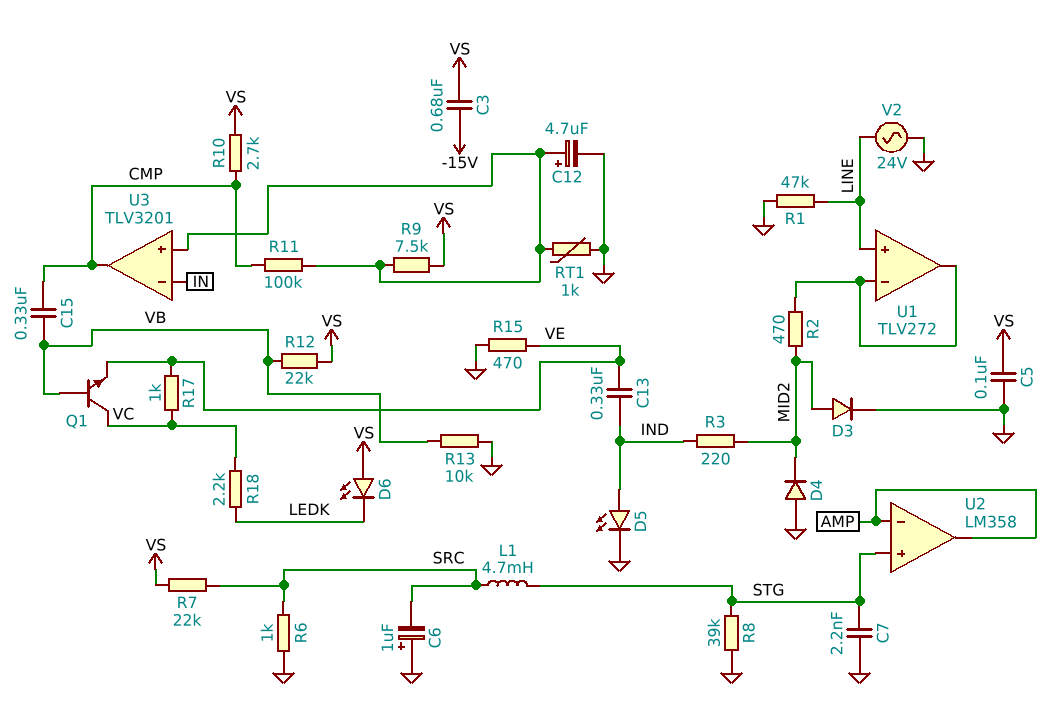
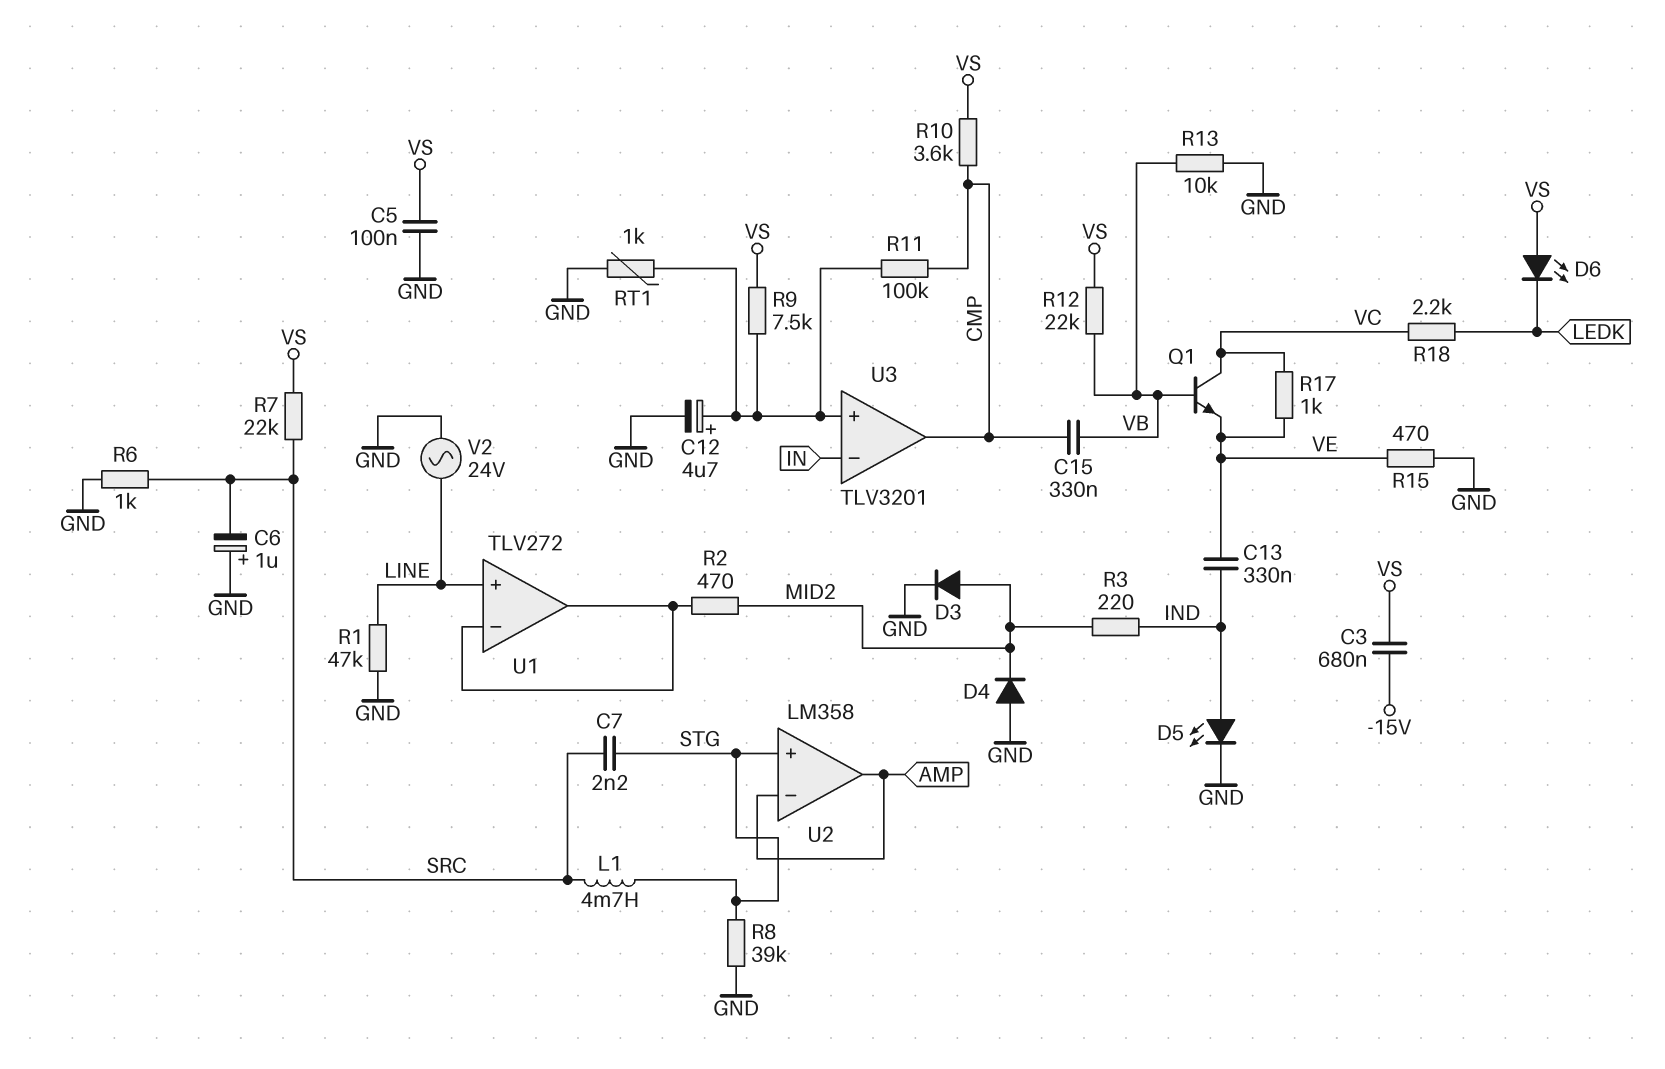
C7: 2.2nF (GND, STG) -> 2.2nF (SRC, STG)
R10: 2.7k (CMP, VS) -> 3.6k (CMP, VS)

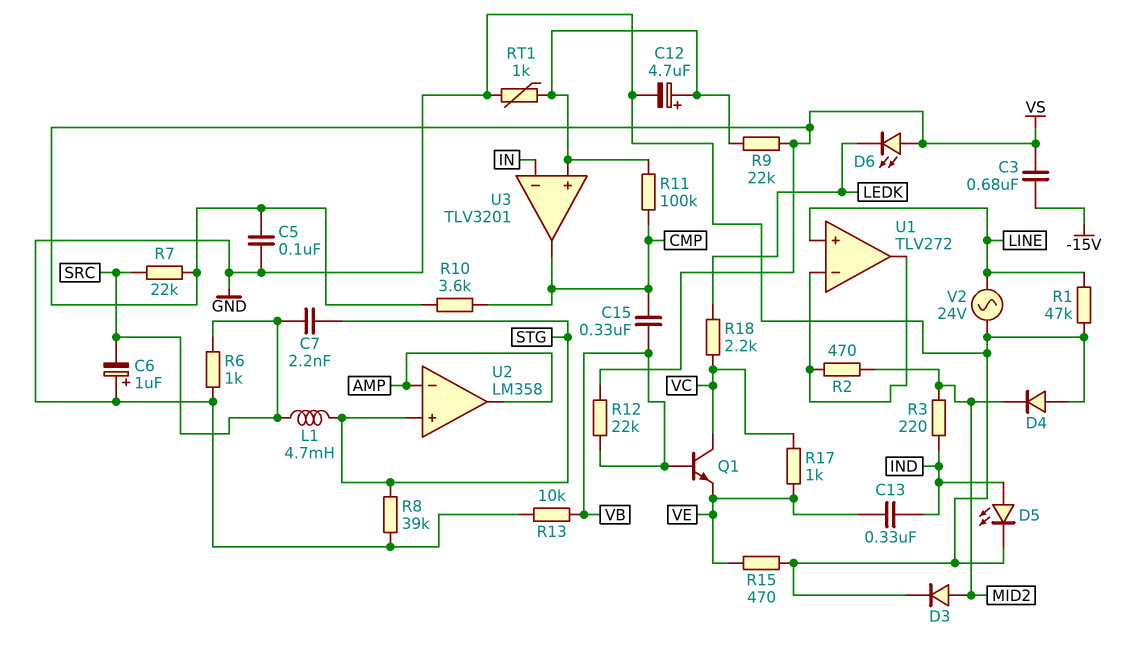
R9: 7.5k (U3/in+, VS) -> 22k (U3/in+, VS)

